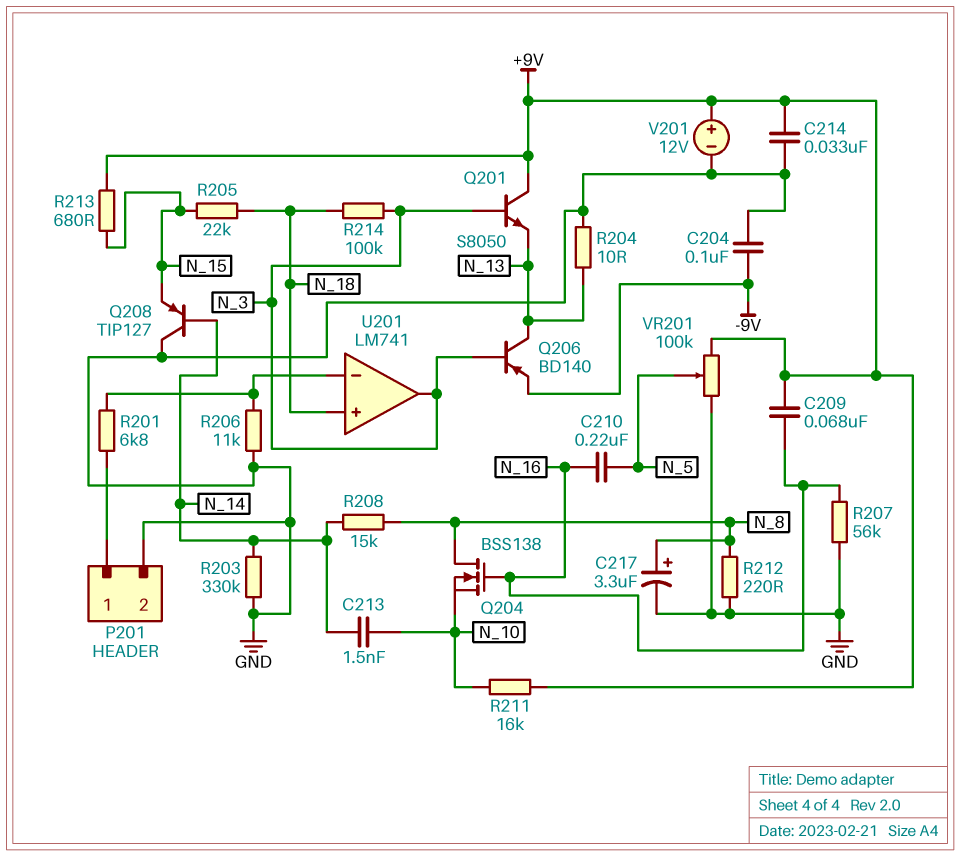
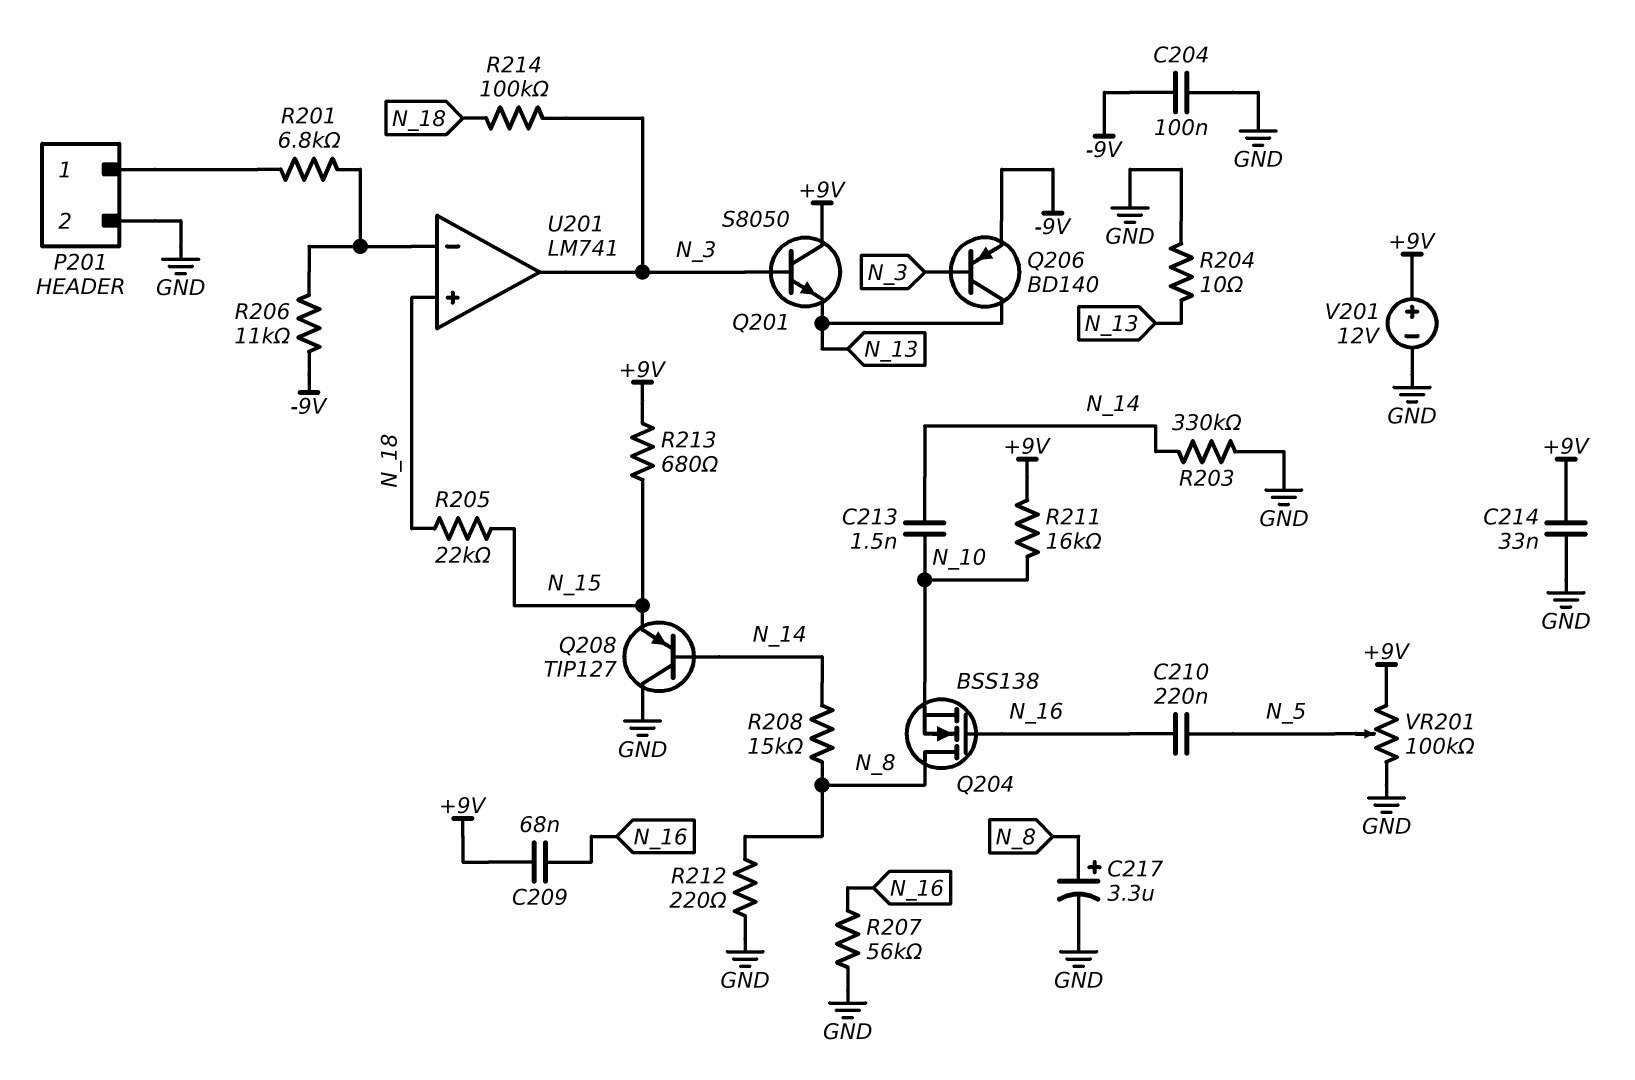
R206: 11k (GND, U201/in-) -> 11k (-9V, U201/in-)

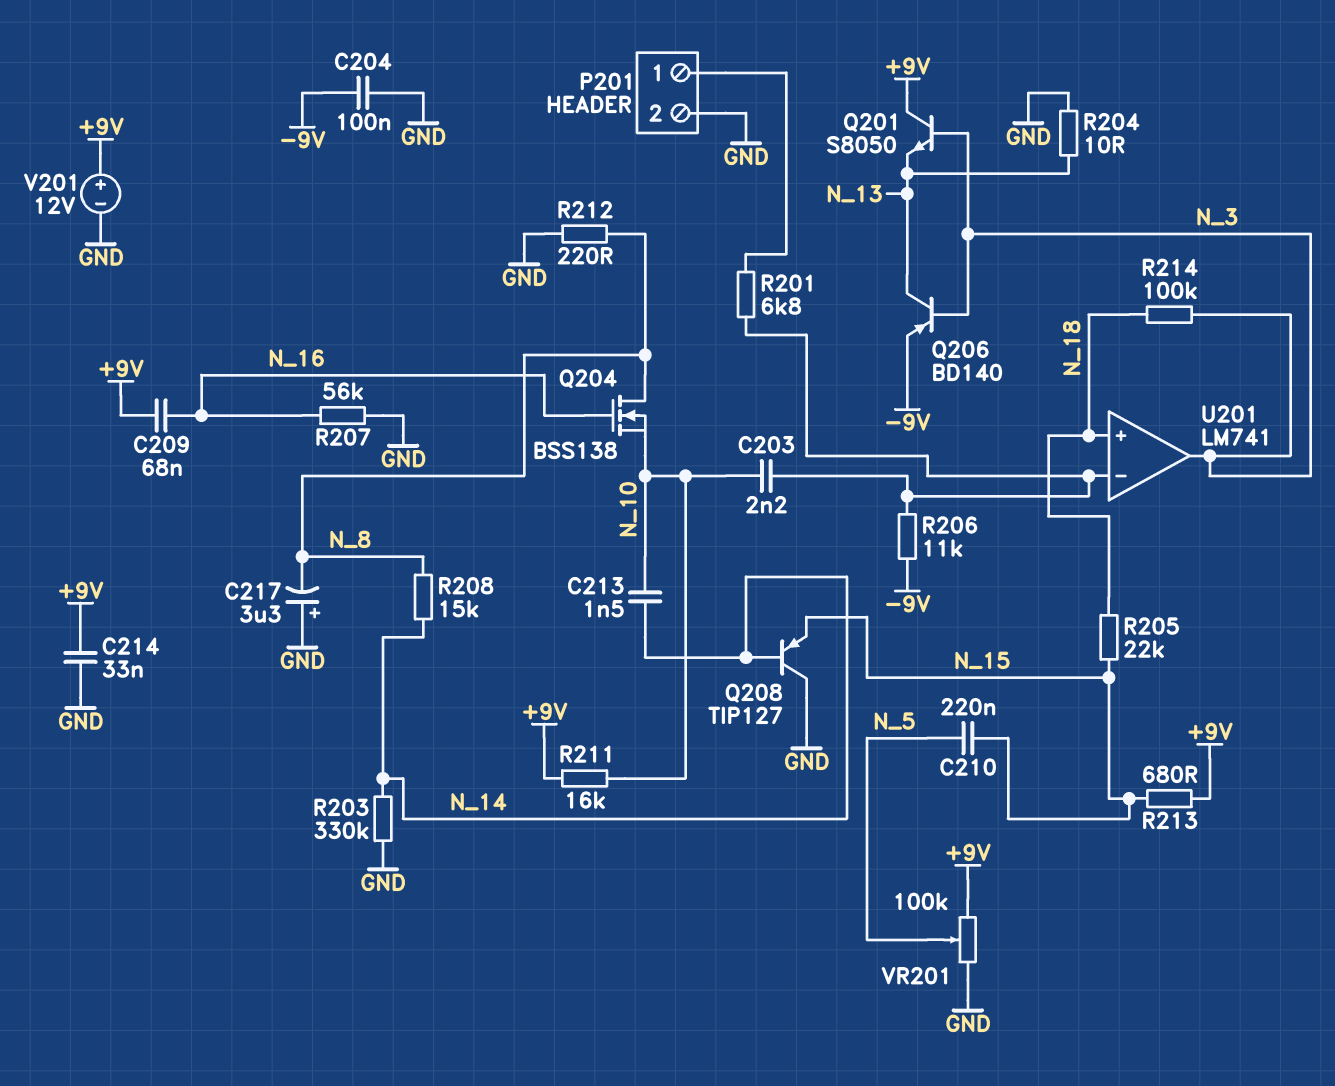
C203: none -> 2.2nF (N_10, U201/in-)
C210: 220nF (N_5, N_16) -> 220nF (N_5, N_15)
C217: 3.3uF (plus N_8, minus GND) -> 3.3uF (plus GND, minus N_8)

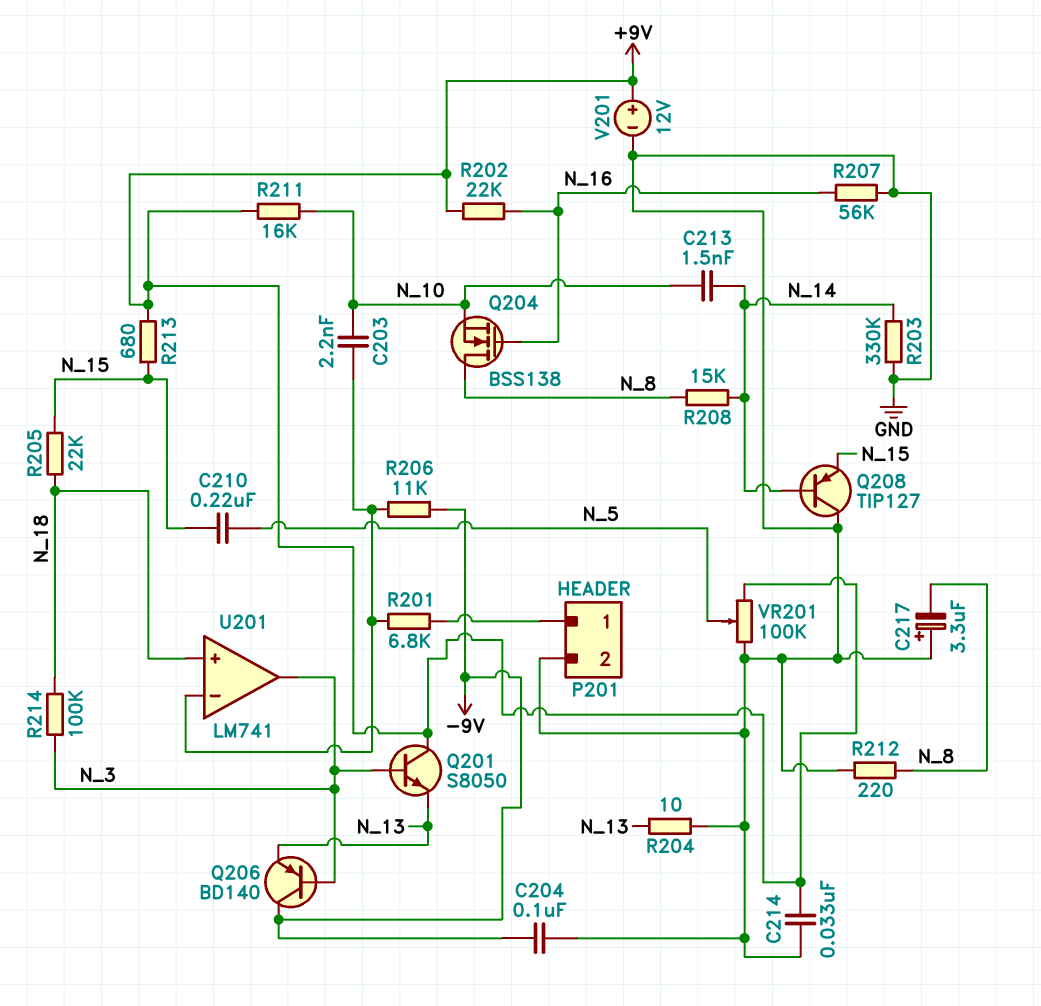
C209: 68nF (+9V, N_16) -> none
Q206: PNP BD140 (B N_3, C N_13, E -9V) -> PNP BD140 (B N_3, C -9V, E N_13)
R202: none -> 22k (+9V, N_16)

